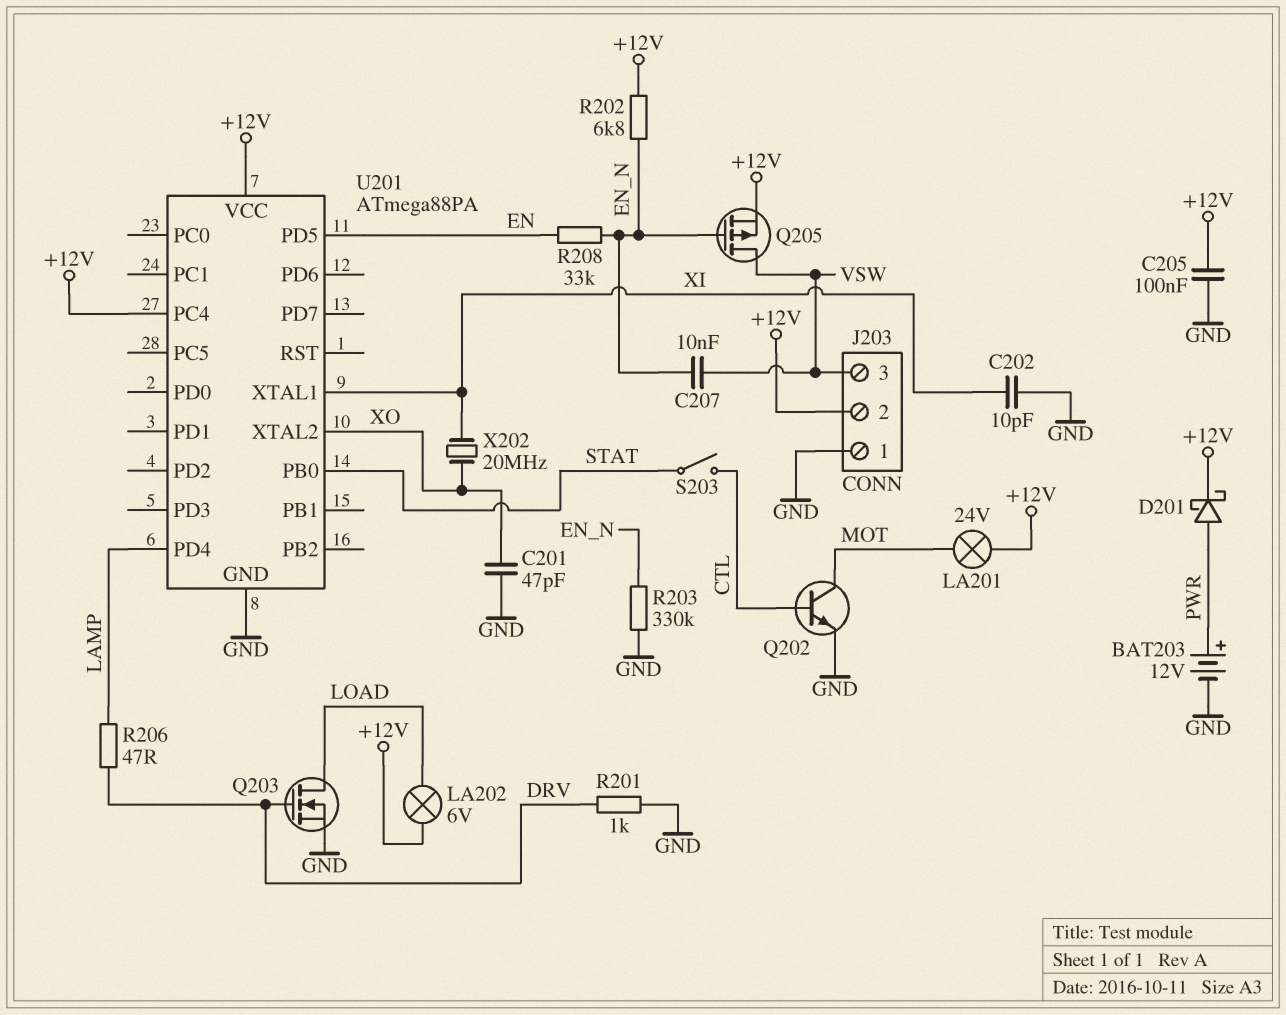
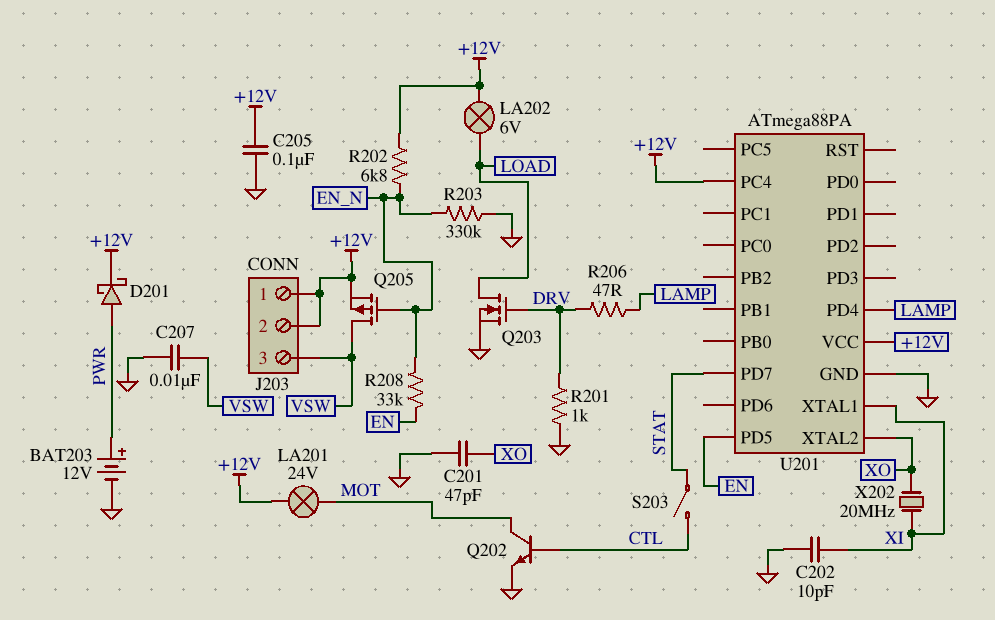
C207: 10nF (EN_N, VSW) -> 10nF (GND, VSW)
J203 pin 1: GND -> +12V
U201 pin PB0: STAT -> none
U201 pin PD7: none -> STAT

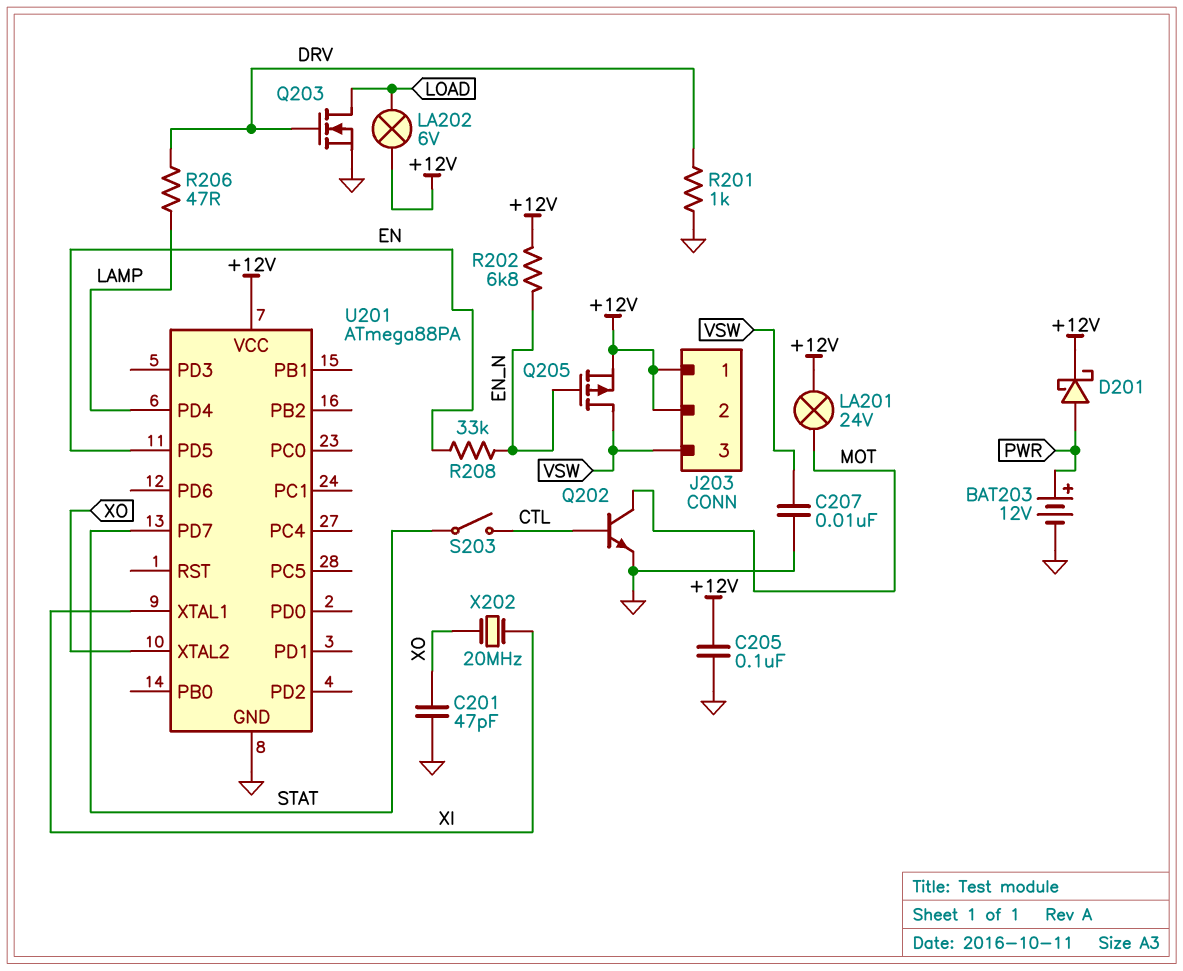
C202: 10pF (GND, XI) -> none
R203: 330k (EN_N, GND) -> none
U201 pin PC4: +12V -> none

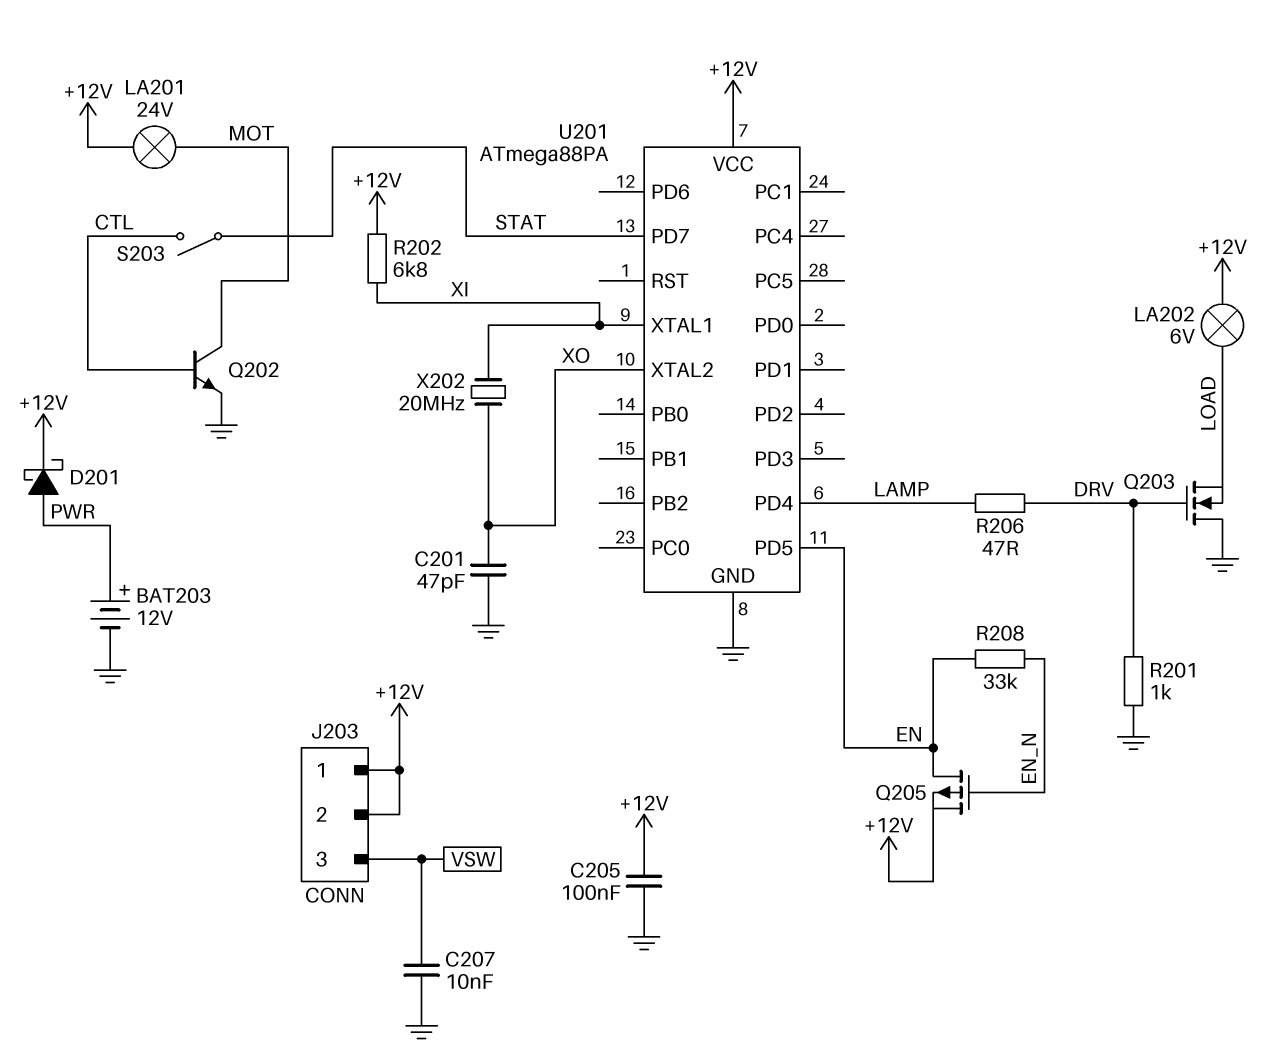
Q203: NMOS (G DRV, D LOAD, S GND) -> NMOS (G DRV, D GND, S LOAD)
Q205: PMOS (G EN_N, D VSW, S +12V) -> PMOS (G EN_N, D EN, S +12V)
R202: 6.8k (+12V, EN_N) -> 6.8k (+12V, XI)

